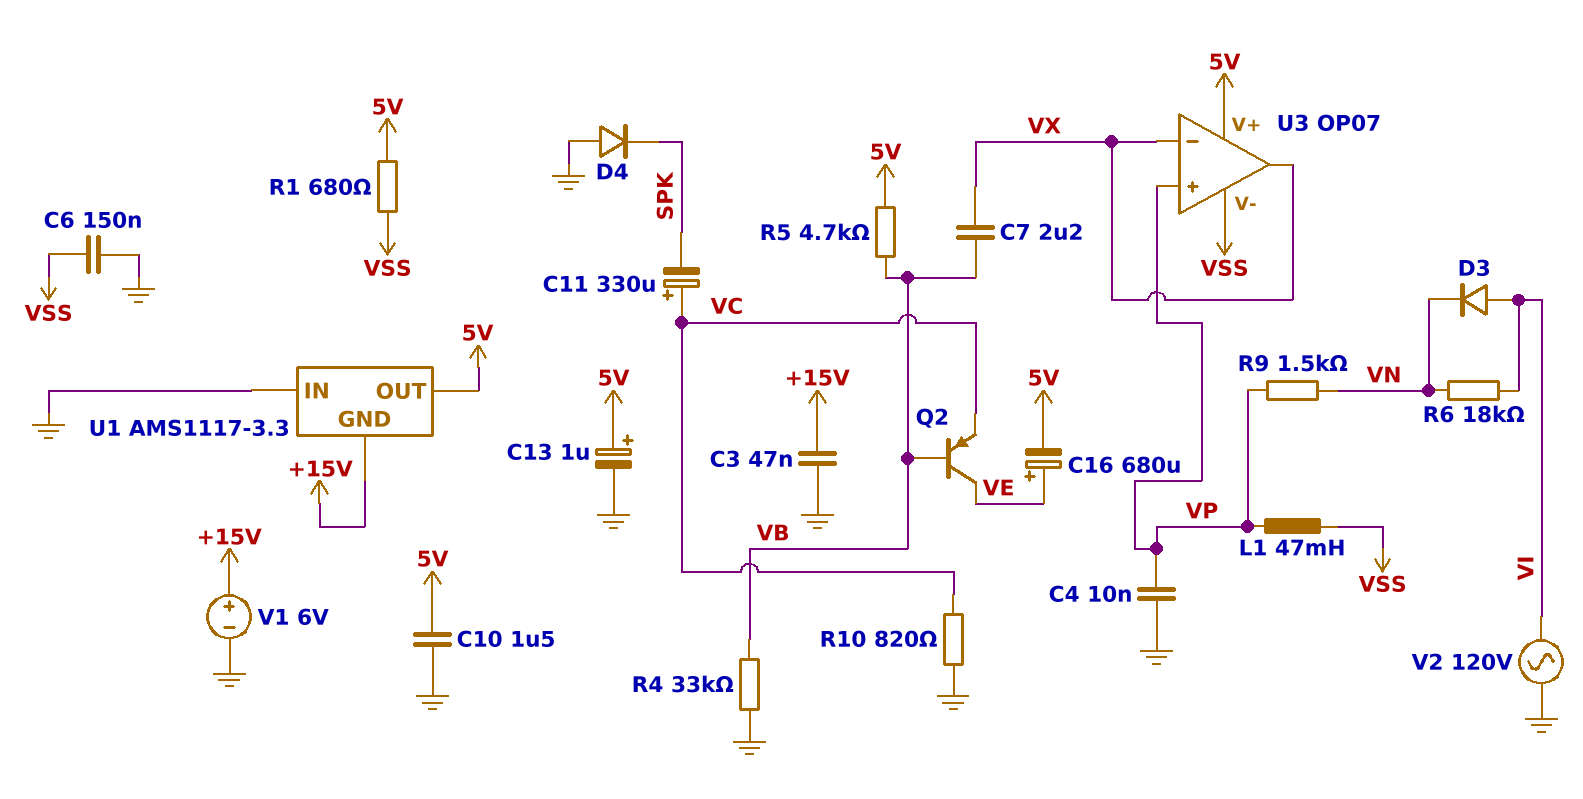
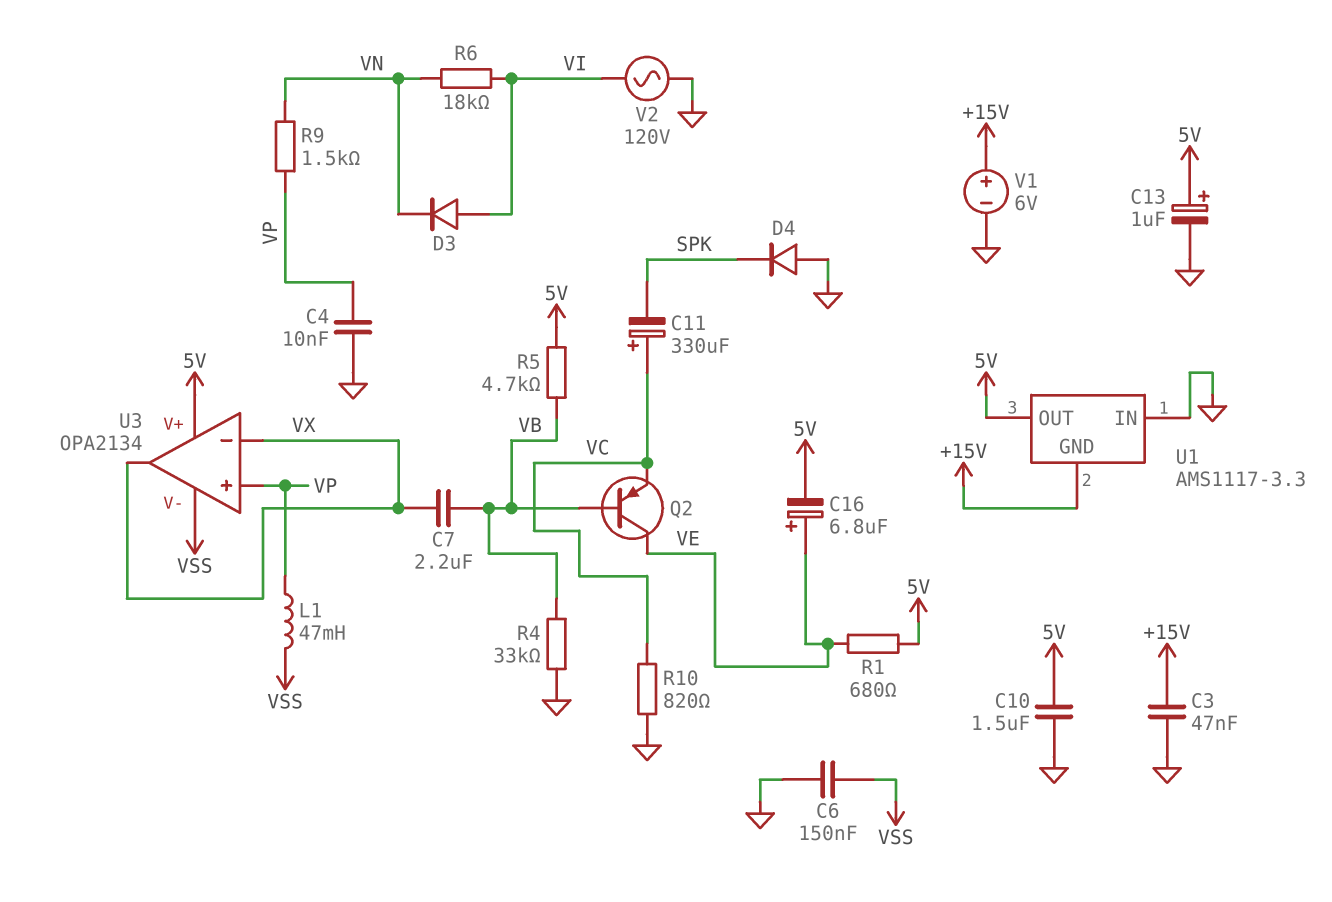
C16: 680uF (plus VE, minus 5V) -> 6.8uF (plus VE, minus 5V)
R1: 680 (5V, VSS) -> 680 (5V, VE)
U3: OP07 -> OPA2134

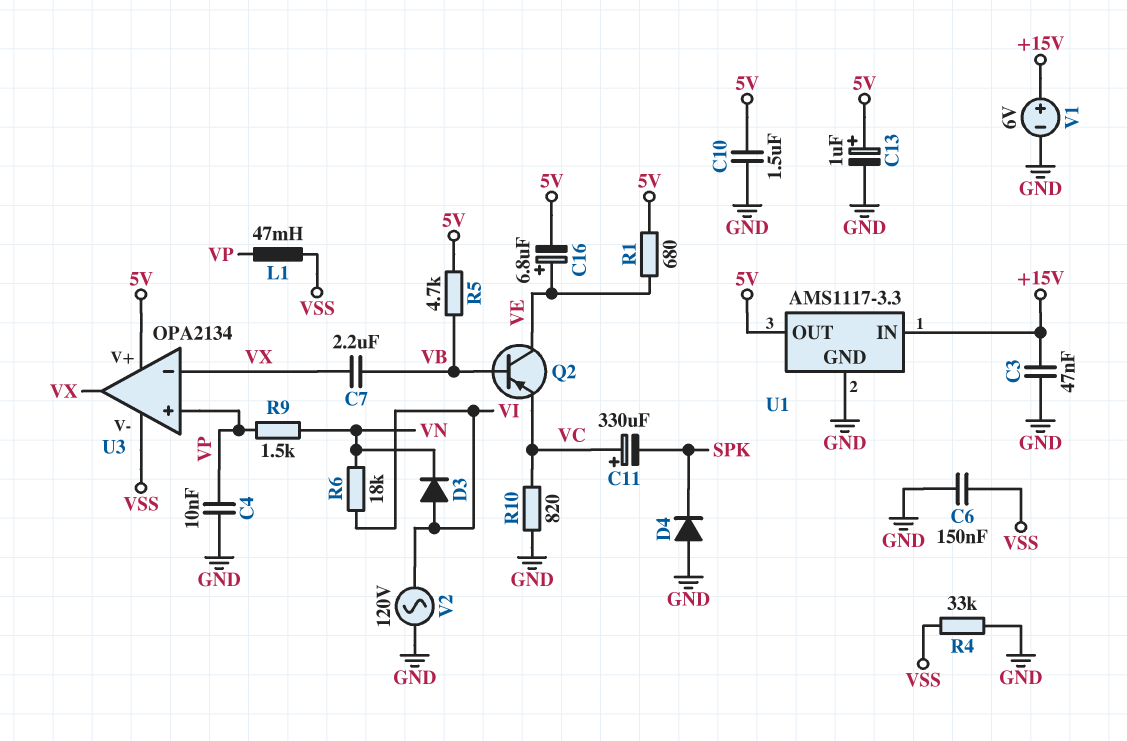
R4: 33k (GND, VB) -> 33k (GND, VSS)
U1 pin GND: +15V -> GND
U1 pin IN: GND -> +15V

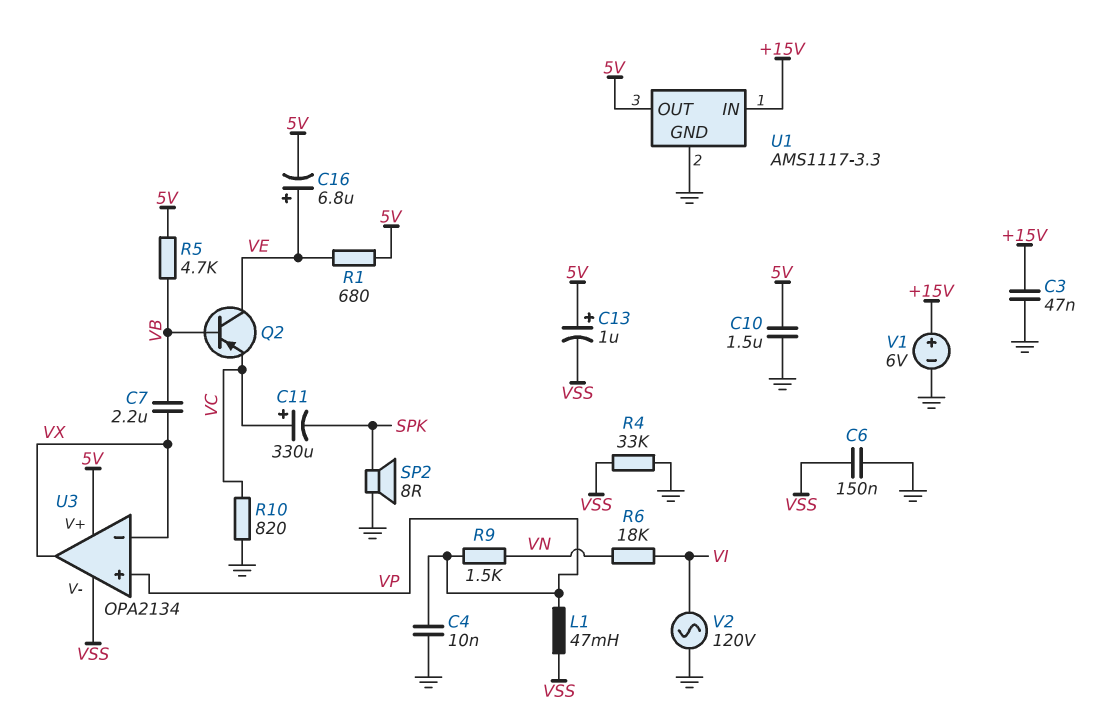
C13: 1uF (plus 5V, minus GND) -> 1uF (plus 5V, minus VSS)
D3: diode (A VI, K VN) -> none
D4: diode (A GND, K SPK) -> none
SP2: none -> speaker 8R (GND, SPK)

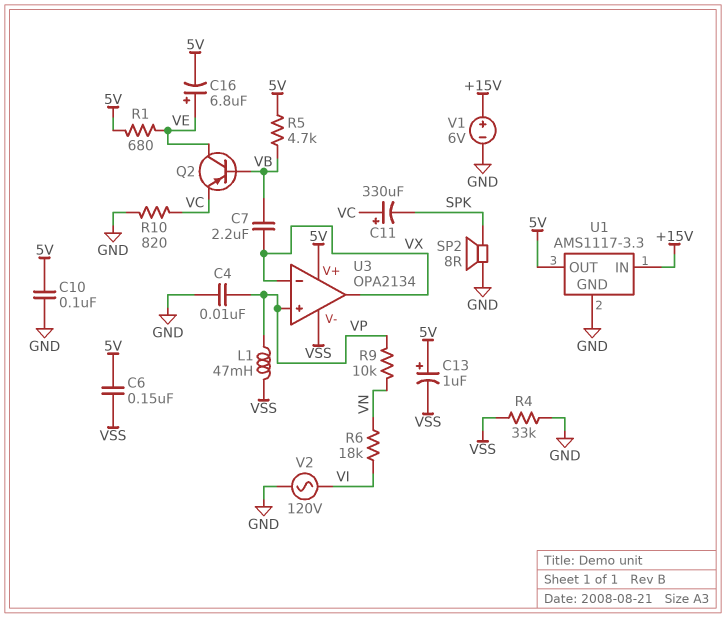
C3: 47nF (+15V, GND) -> none
C6: 150nF (GND, VSS) -> 150nF (5V, VSS)
C10: 1.5uF (5V, GND) -> 100nF (5V, GND)
R9: 1.5k (VN, VP) -> 10k (VN, VP)

